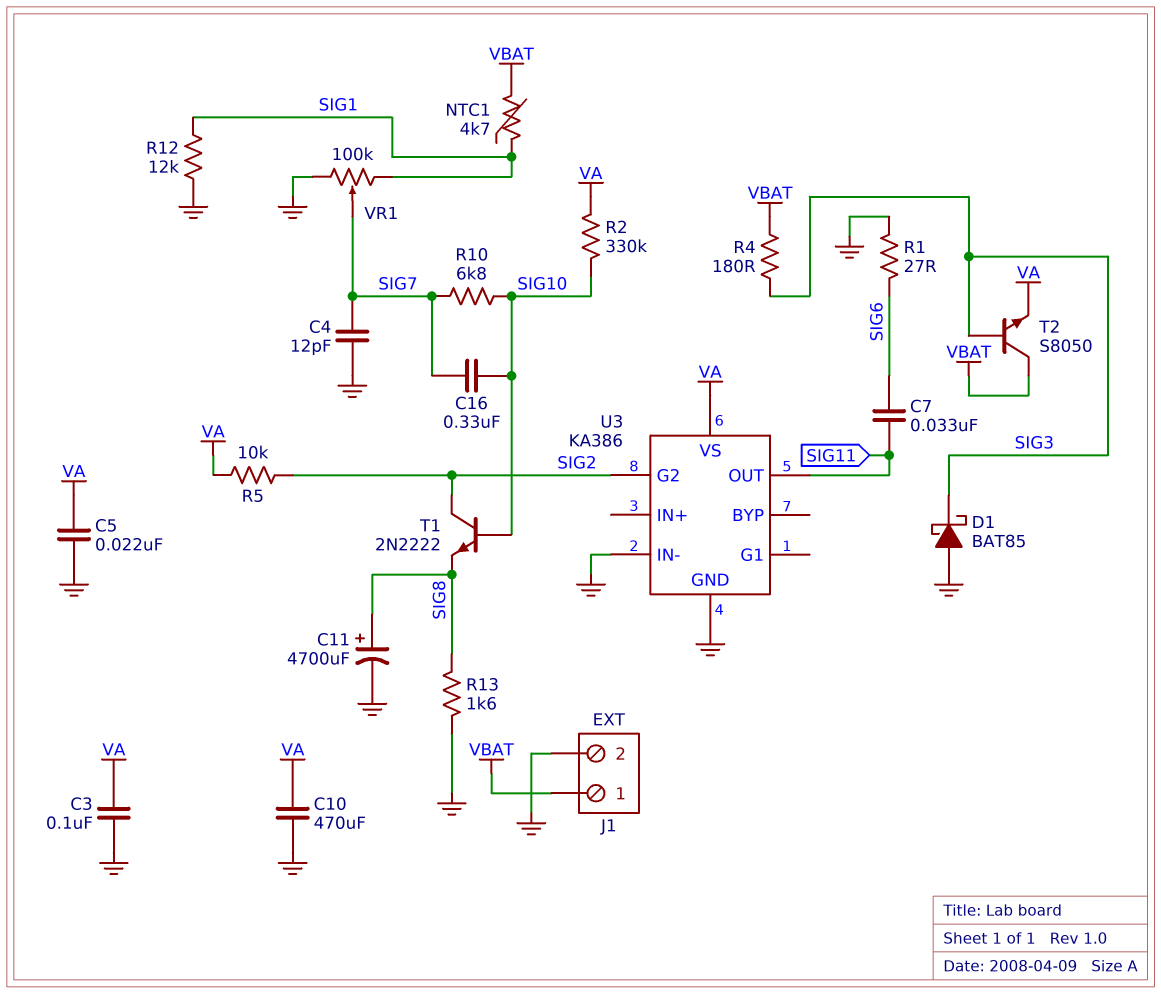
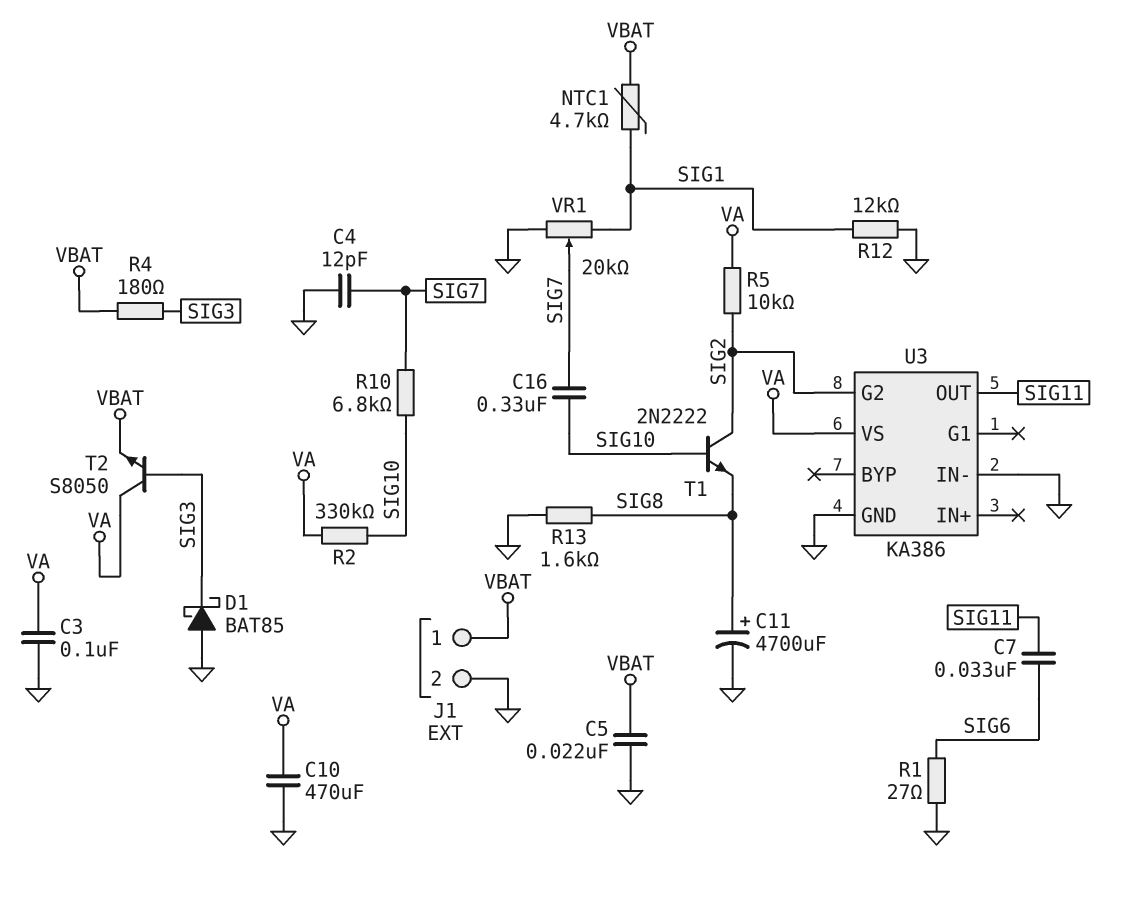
C5: 22nF (GND, VA) -> 22nF (GND, VBAT)
T2: NPN S8050 (B SIG3, C VBAT, E VA) -> NPN S8050 (B SIG3, C VA, E VBAT)
VR1: 100k (GND, SIG1, wiper SIG7) -> 20k (GND, SIG1, wiper SIG7)

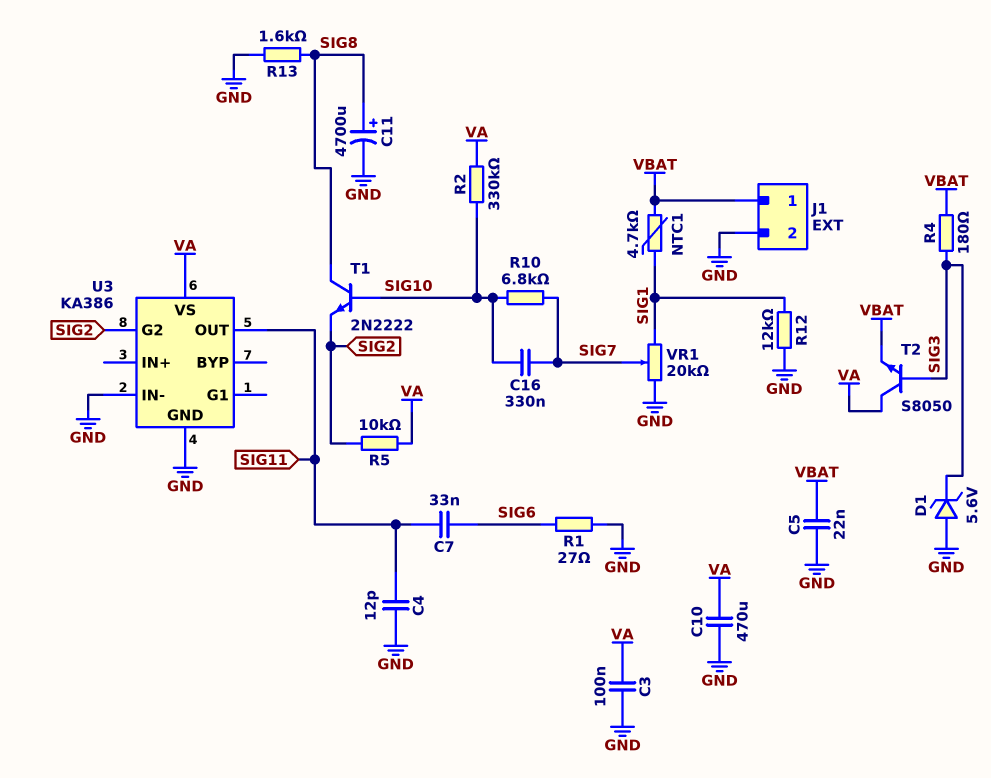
C4: 12pF (GND, SIG7) -> 12pF (GND, SIG11)
D1: schottky BAT85 (A GND, K SIG3) -> zener 5.6V (A GND, K SIG3)
T1: NPN 2N2222 (B SIG10, C SIG2, E SIG8) -> NPN 2N2222 (B SIG10, C SIG8, E SIG2)

